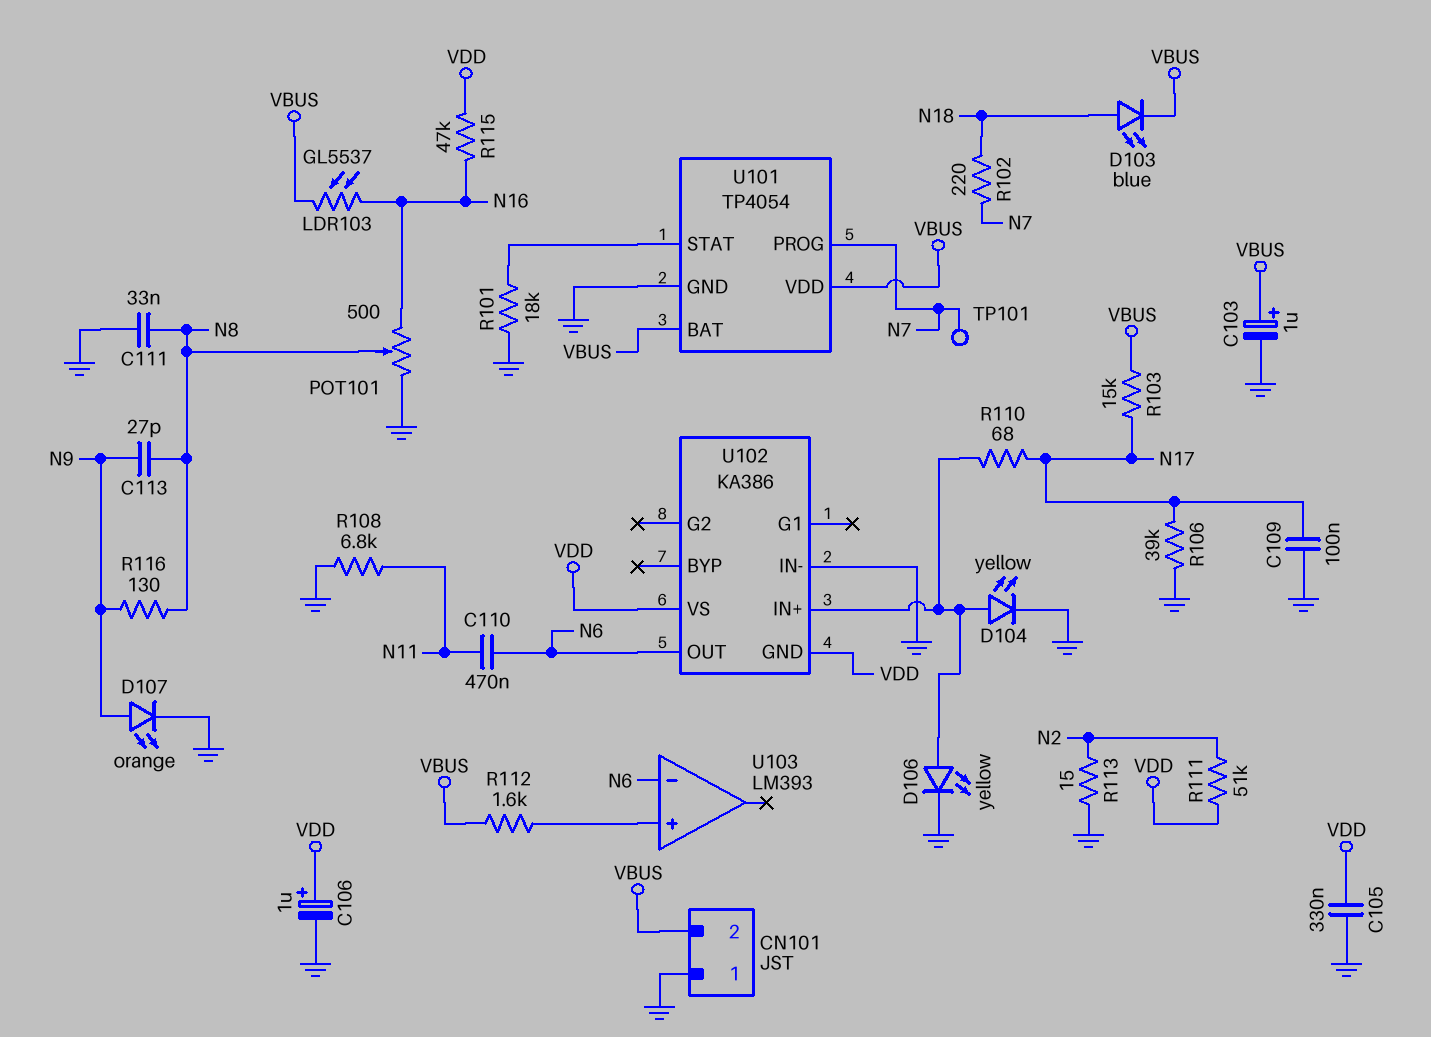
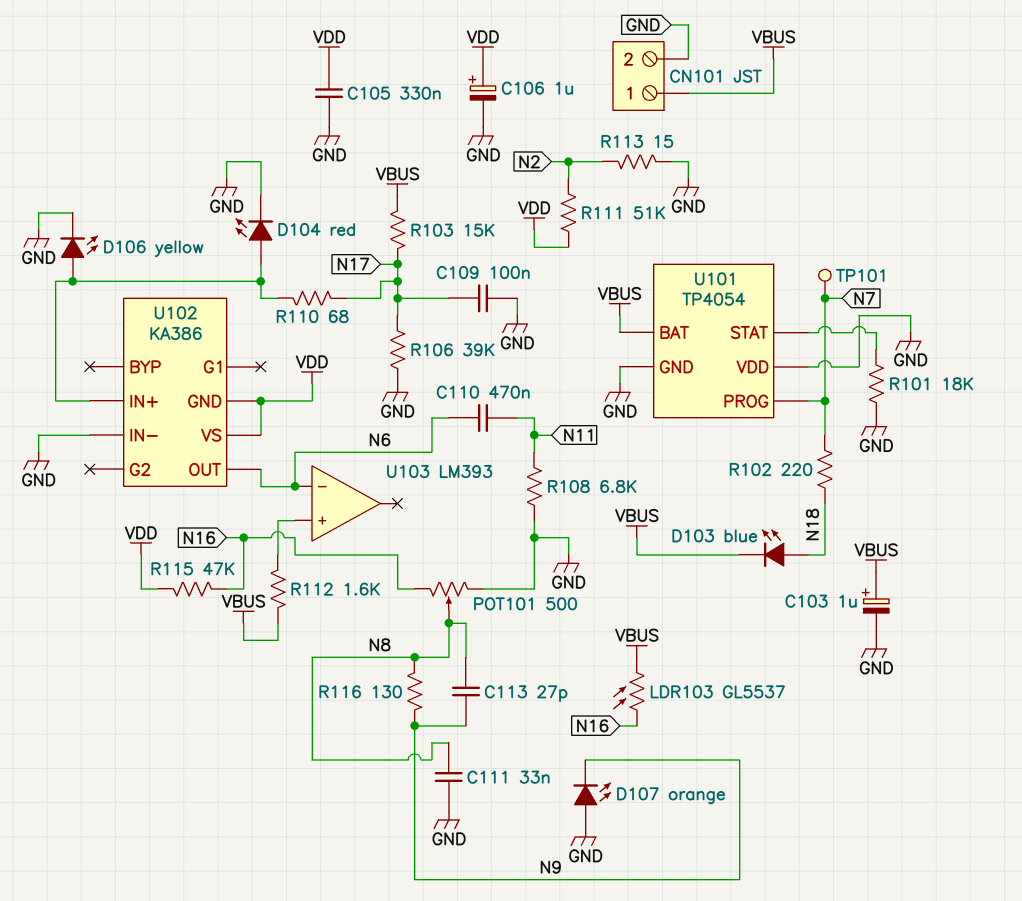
CN101 pin 1: GND -> VBUS
CN101 pin 2: VBUS -> GND
D104: LED yellow (A U102/IN+, K GND) -> LED red (A U102/IN+, K GND)
D107: LED orange (A N9, K GND) -> LED orange (A GND, K N9)
U101 pin VDD: VBUS -> GND

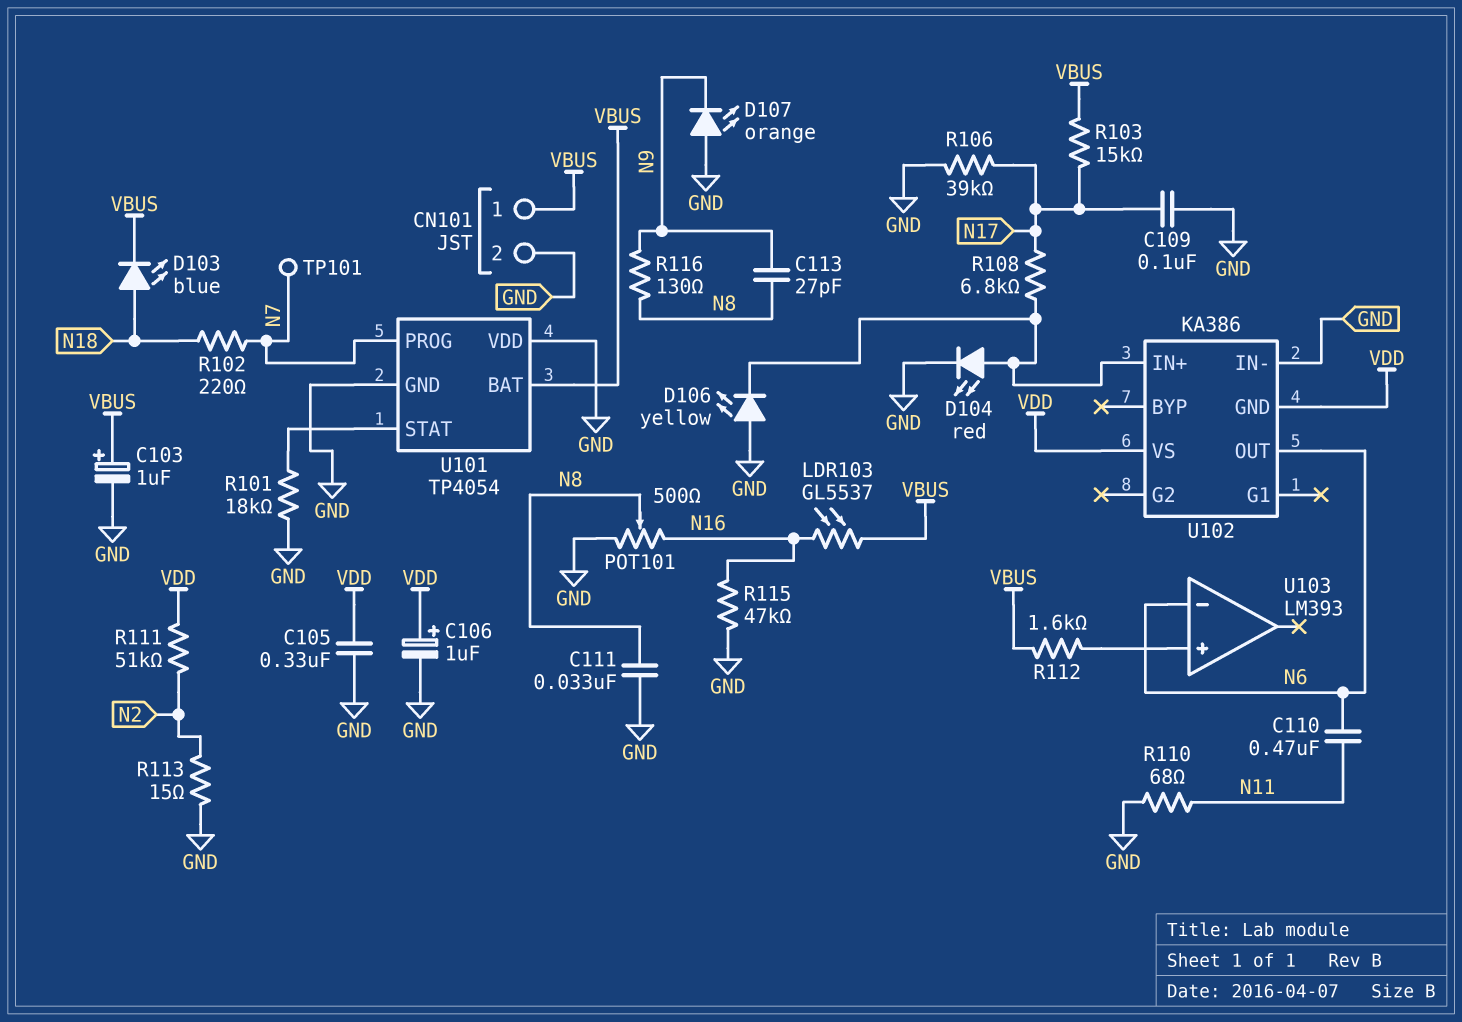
D106: LED yellow (A U102/IN+, K GND) -> LED yellow (A GND, K U102/IN+)
R108: 6.8k (GND, N11) -> 6.8k (N17, U102/IN+)
R110: 68 (N17, U102/IN+) -> 68 (GND, N11)
R115: 47k (N16, VDD) -> 47k (GND, N16)

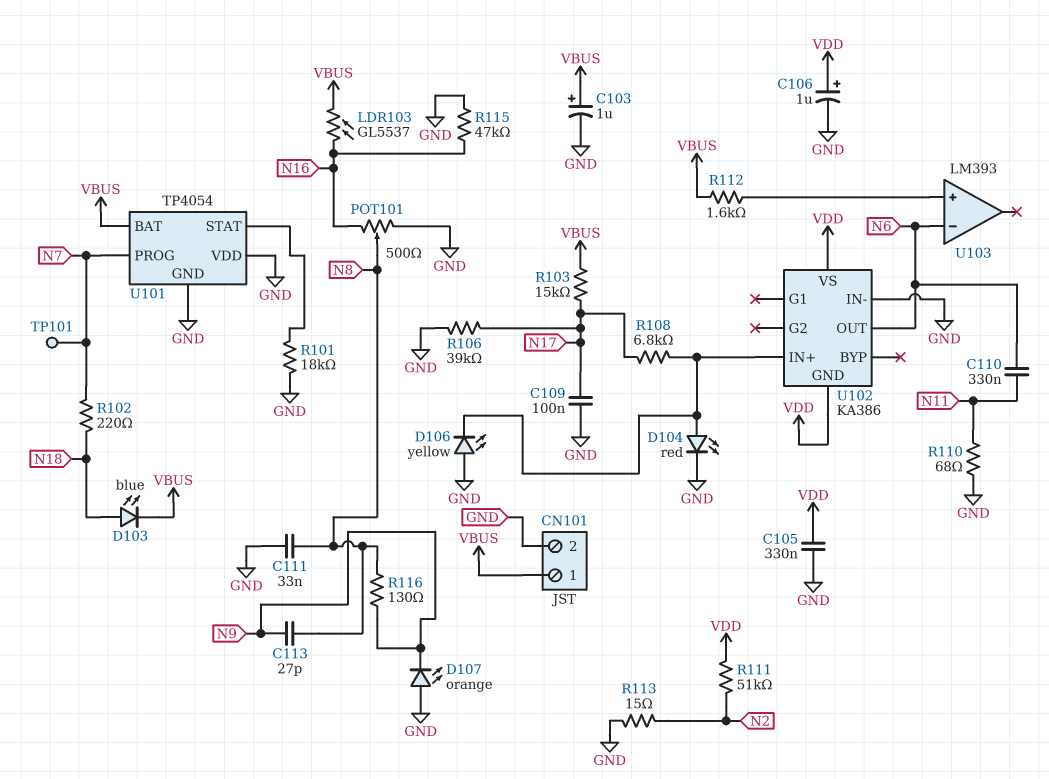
C110: 470nF (N6, N11) -> 330nF (N6, N11)

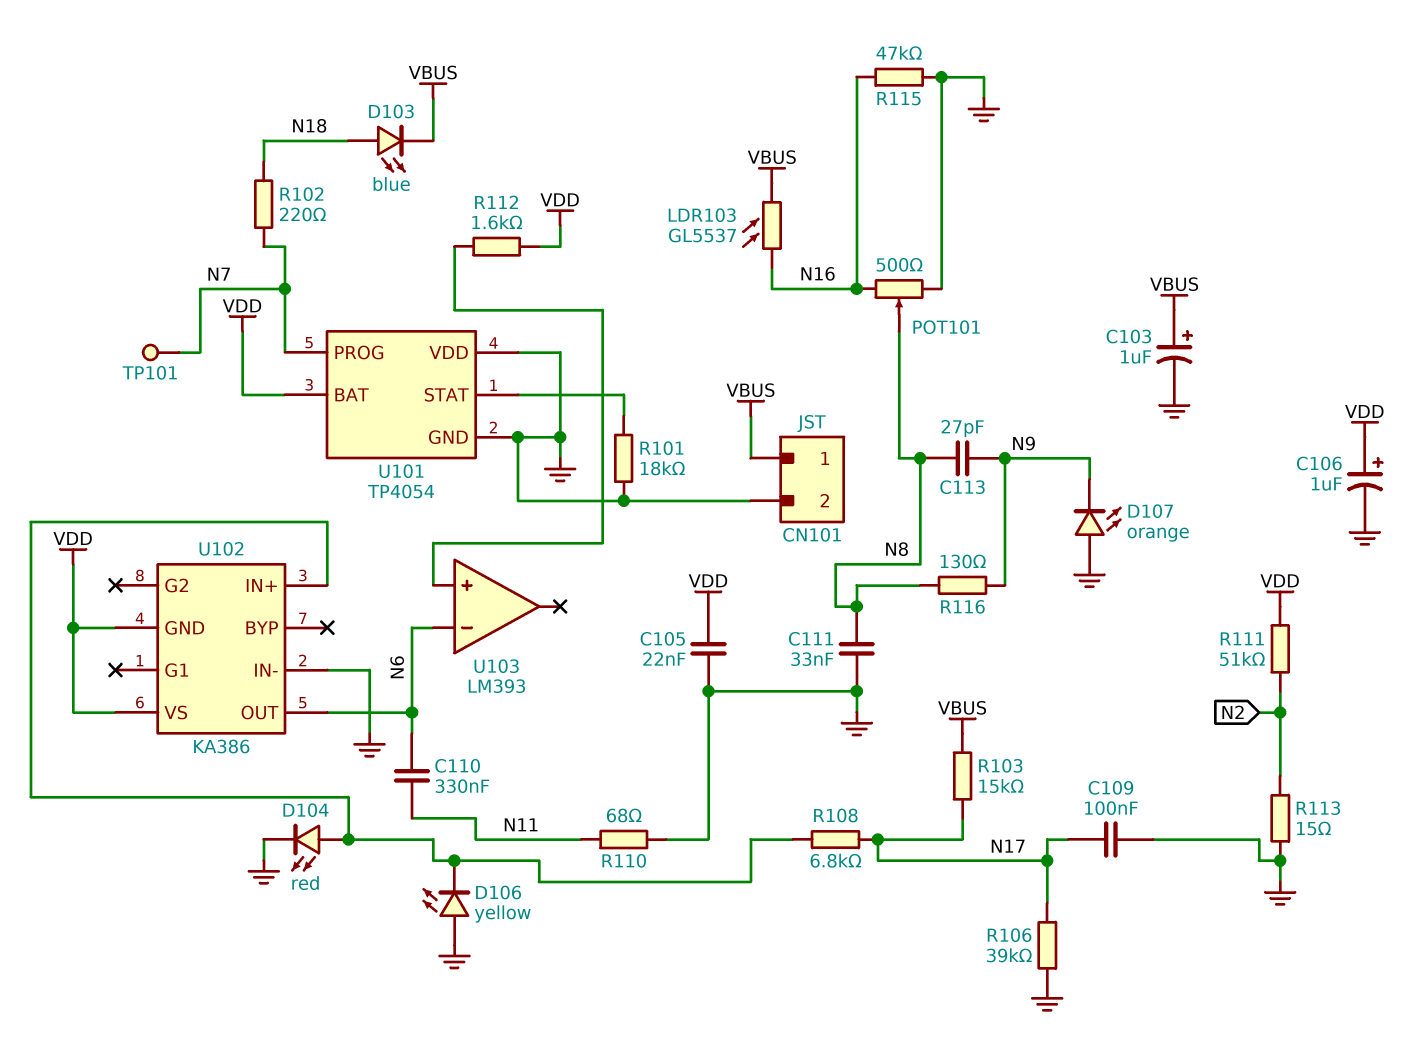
C105: 330nF (GND, VDD) -> 22nF (GND, VDD)
R112: 1.6k (U103/in+, VBUS) -> 1.6k (U103/in+, VDD)
U101 pin BAT: VBUS -> VDD

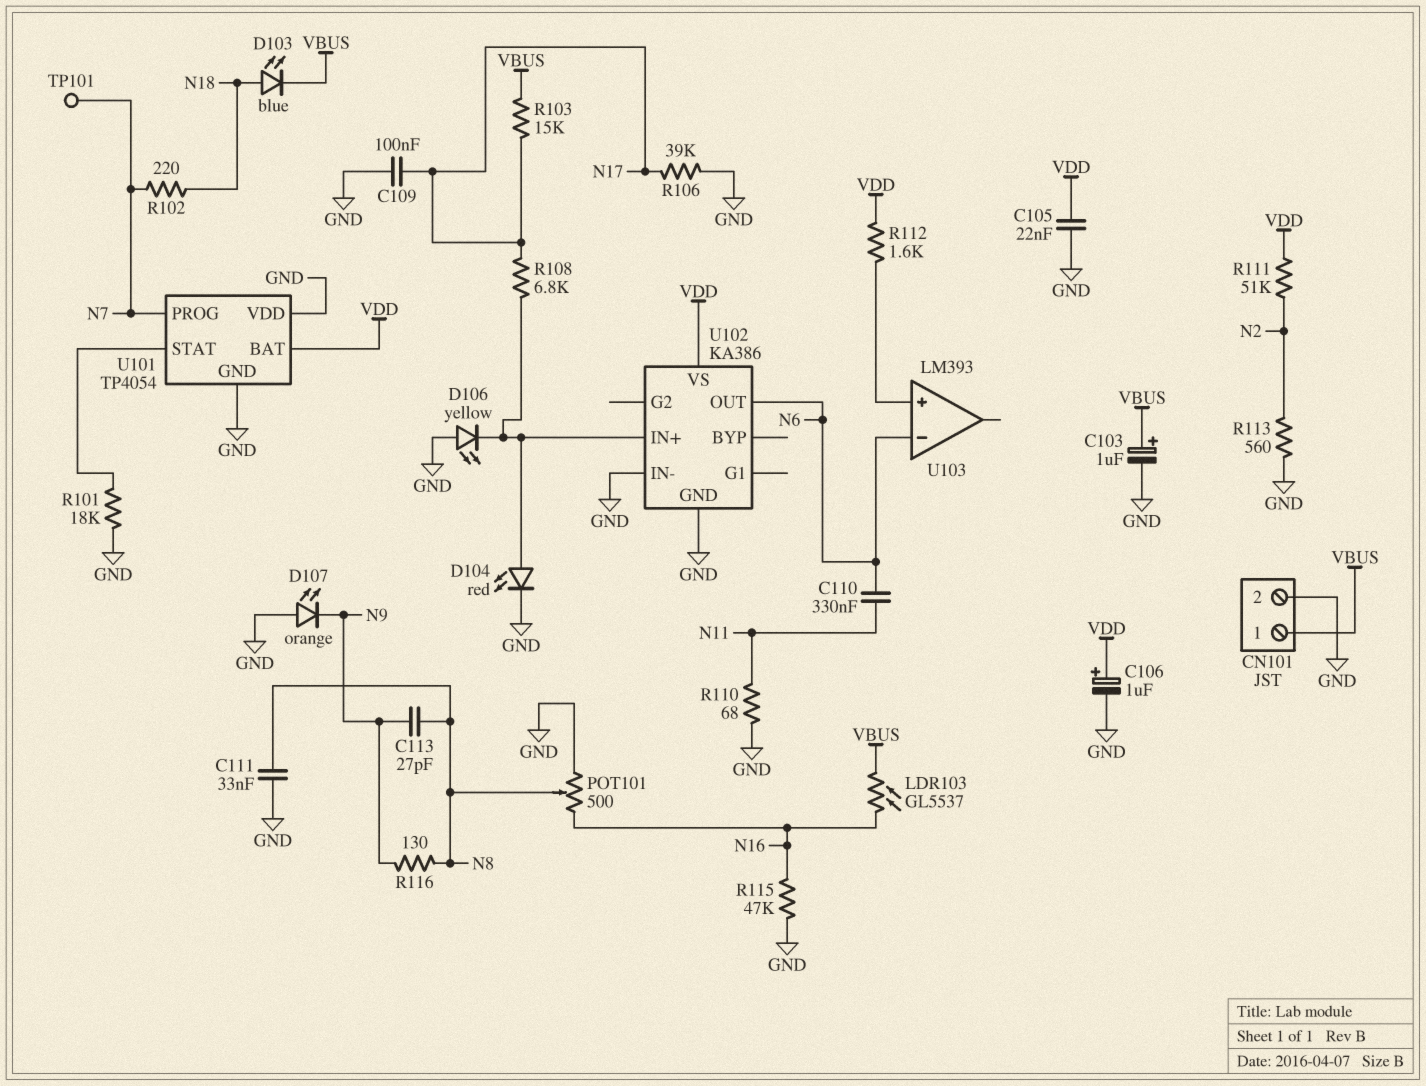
R113: 15 (GND, N2) -> 560 (GND, N2)
U102 pin GND: VDD -> GND

